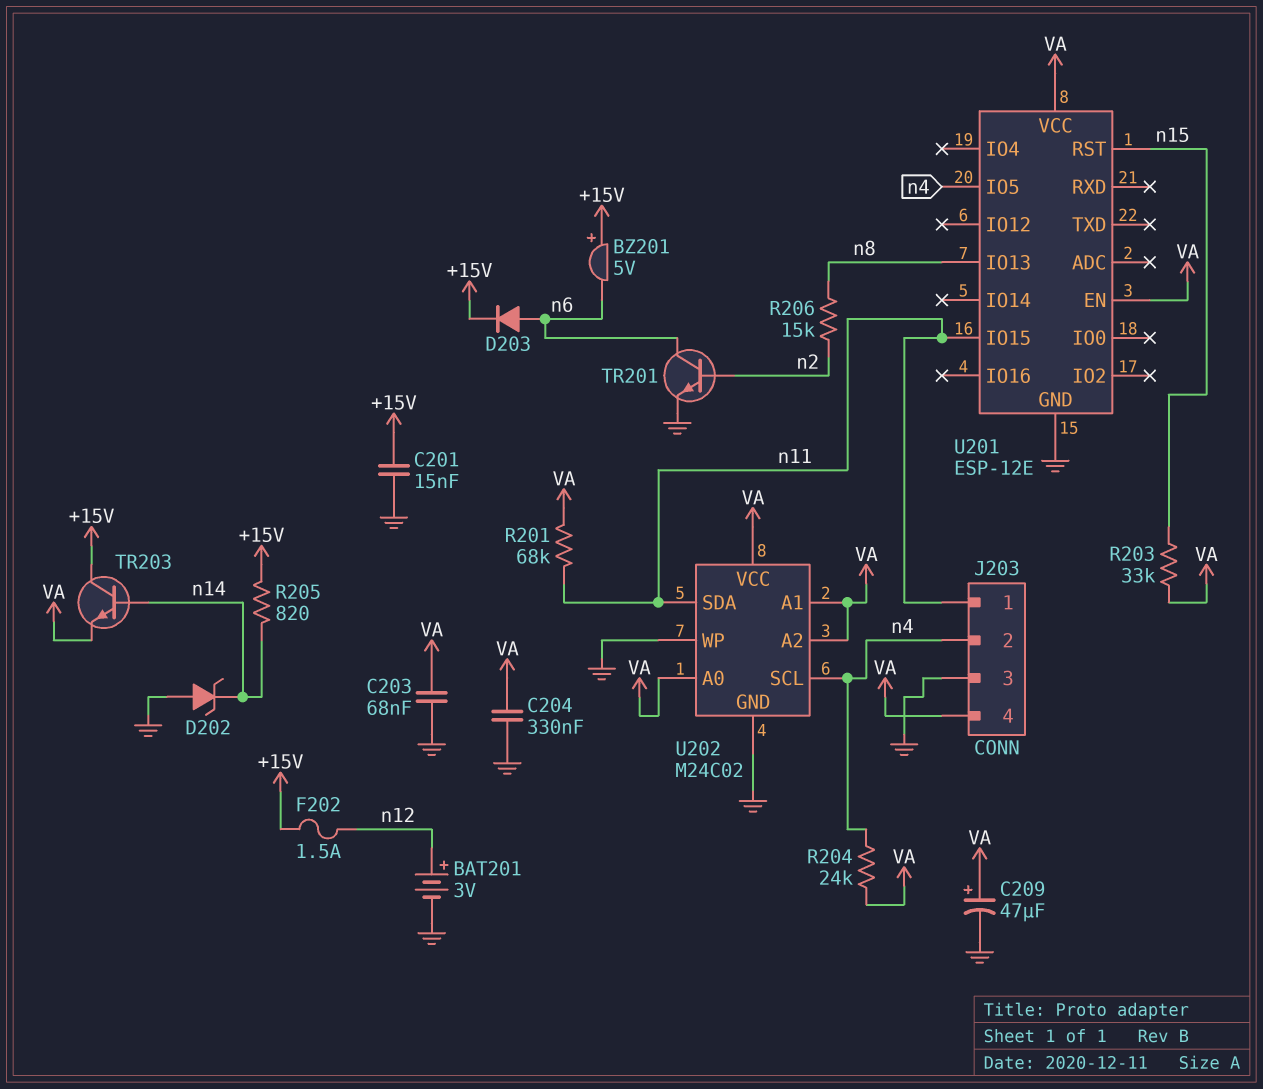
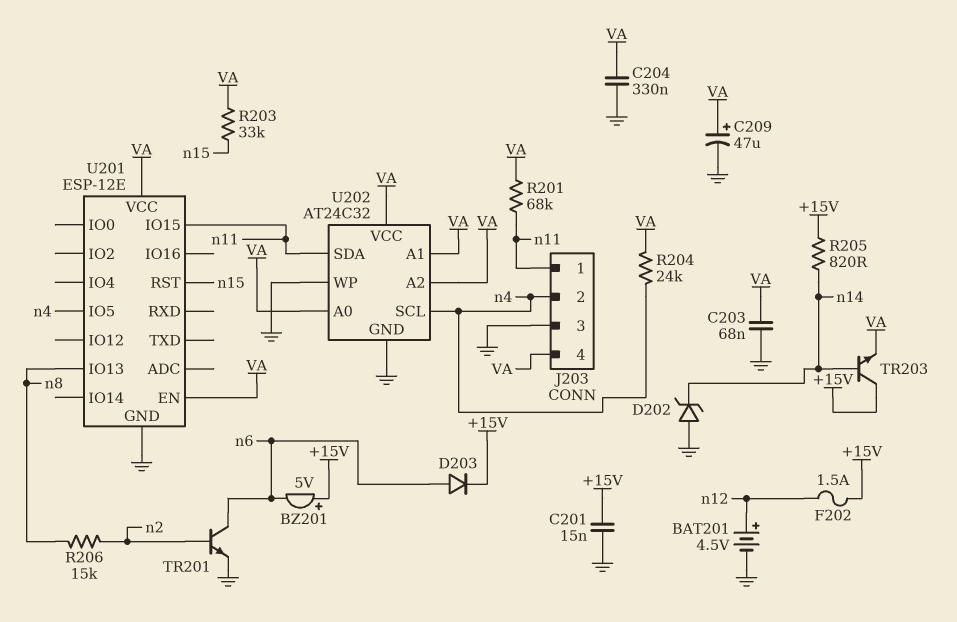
BAT201: 3V (plus n12, minus GND) -> 4.5V (plus n12, minus GND)
U202: M24C02 -> AT24C32

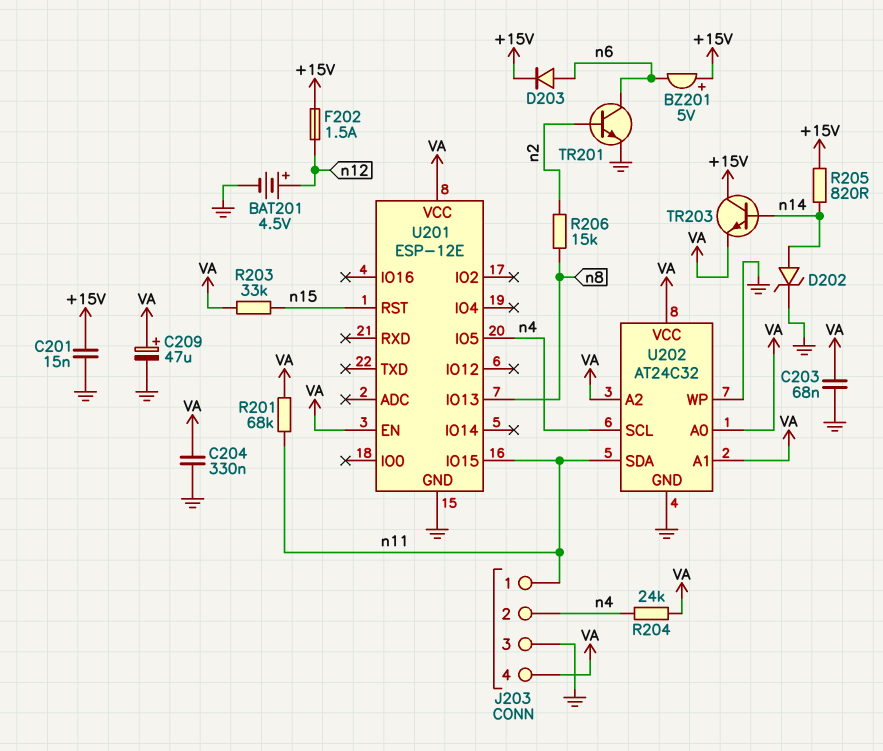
D202: zener (A GND, K n14) -> zener (A n14, K GND)

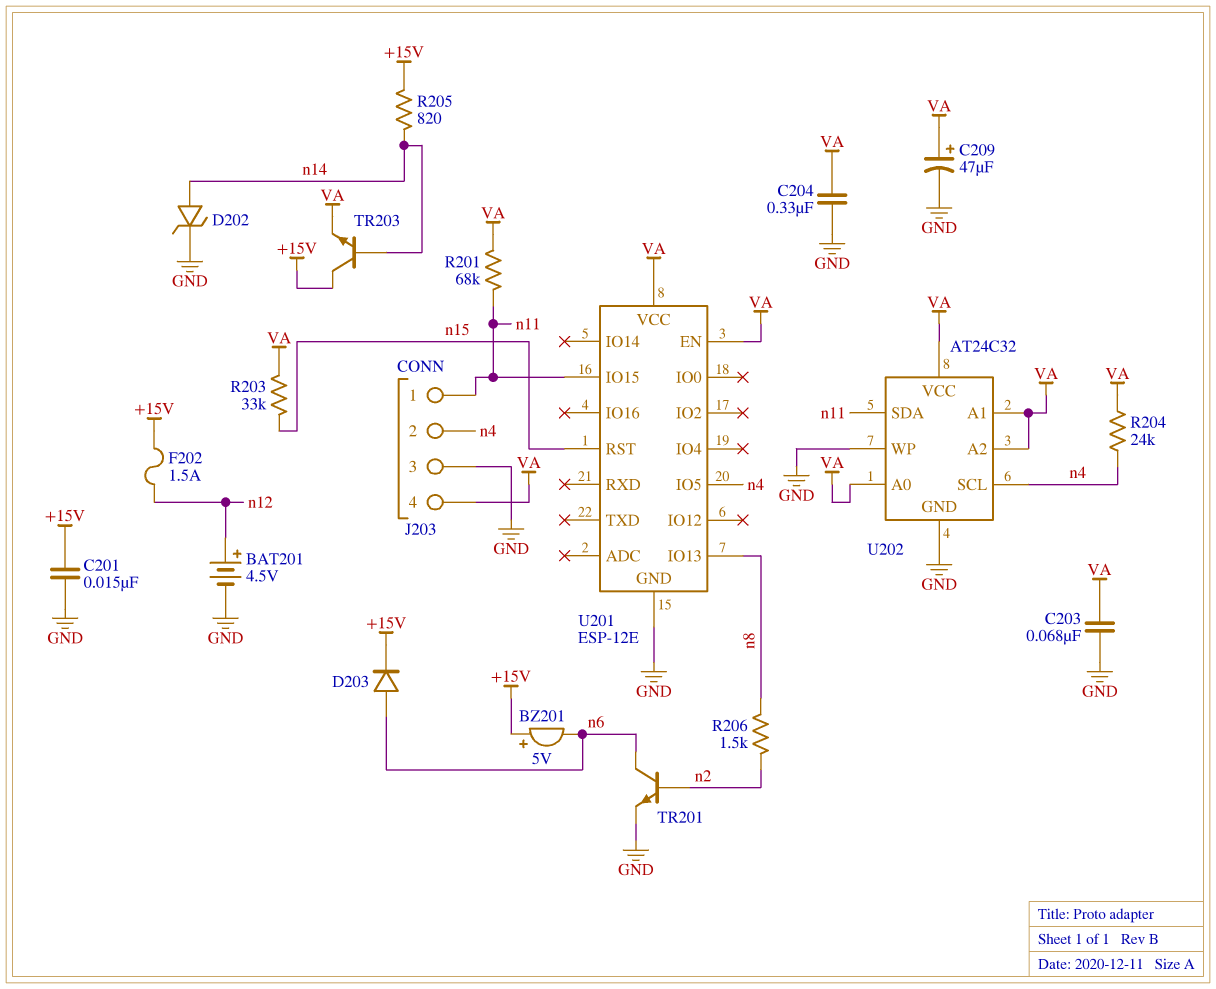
R206: 15k (n2, n8) -> 1.5k (n2, n8)

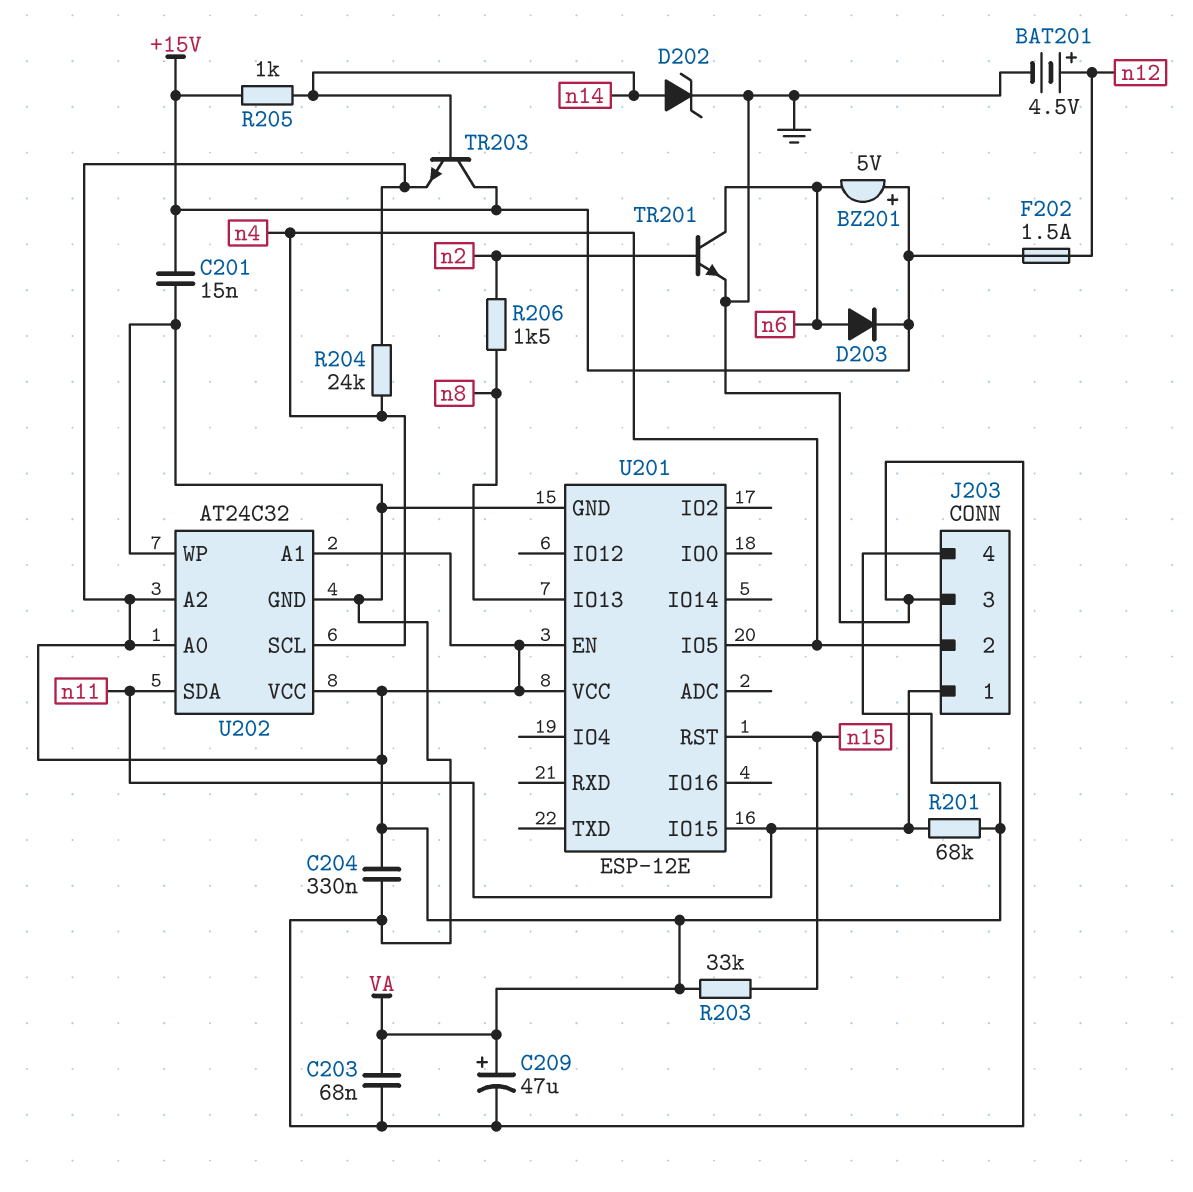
R205: 820 (+15V, n14) -> 1k (+15V, n14)

